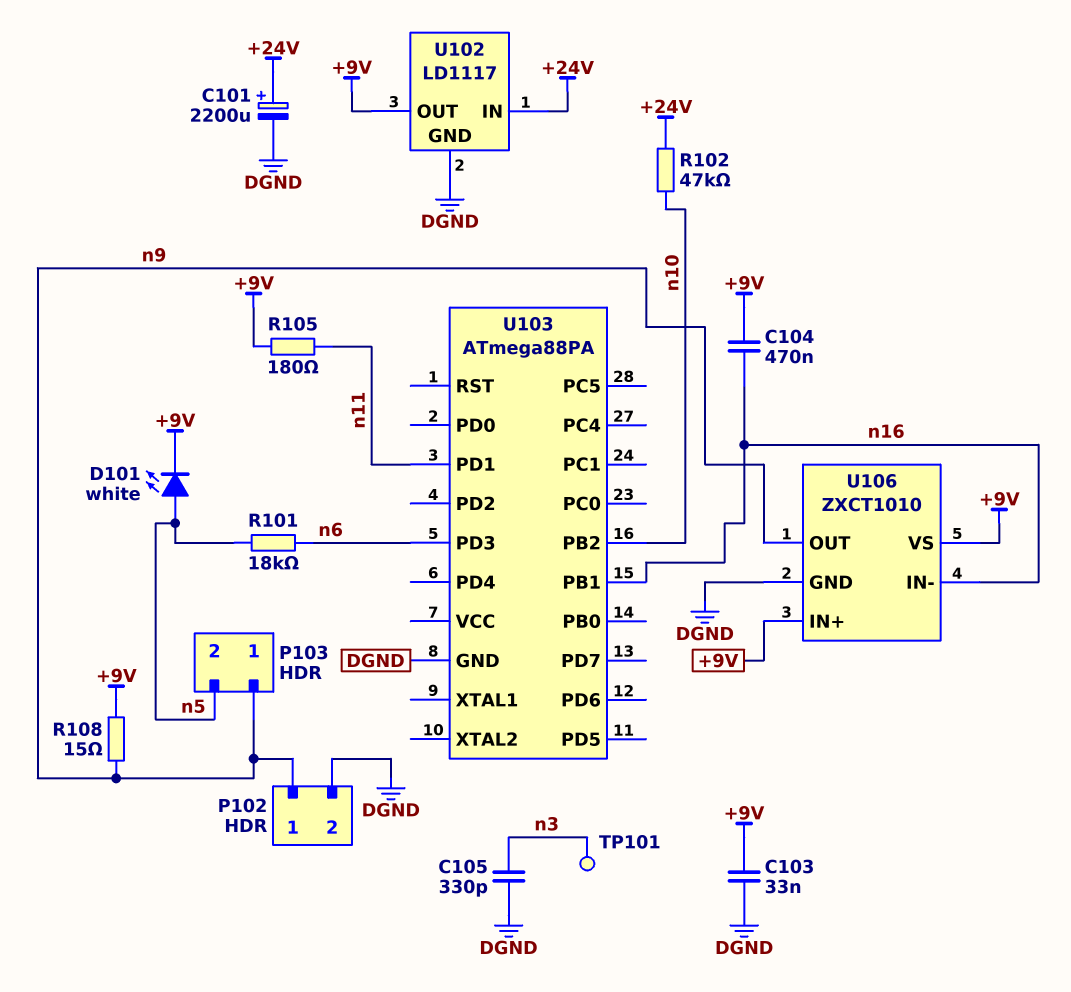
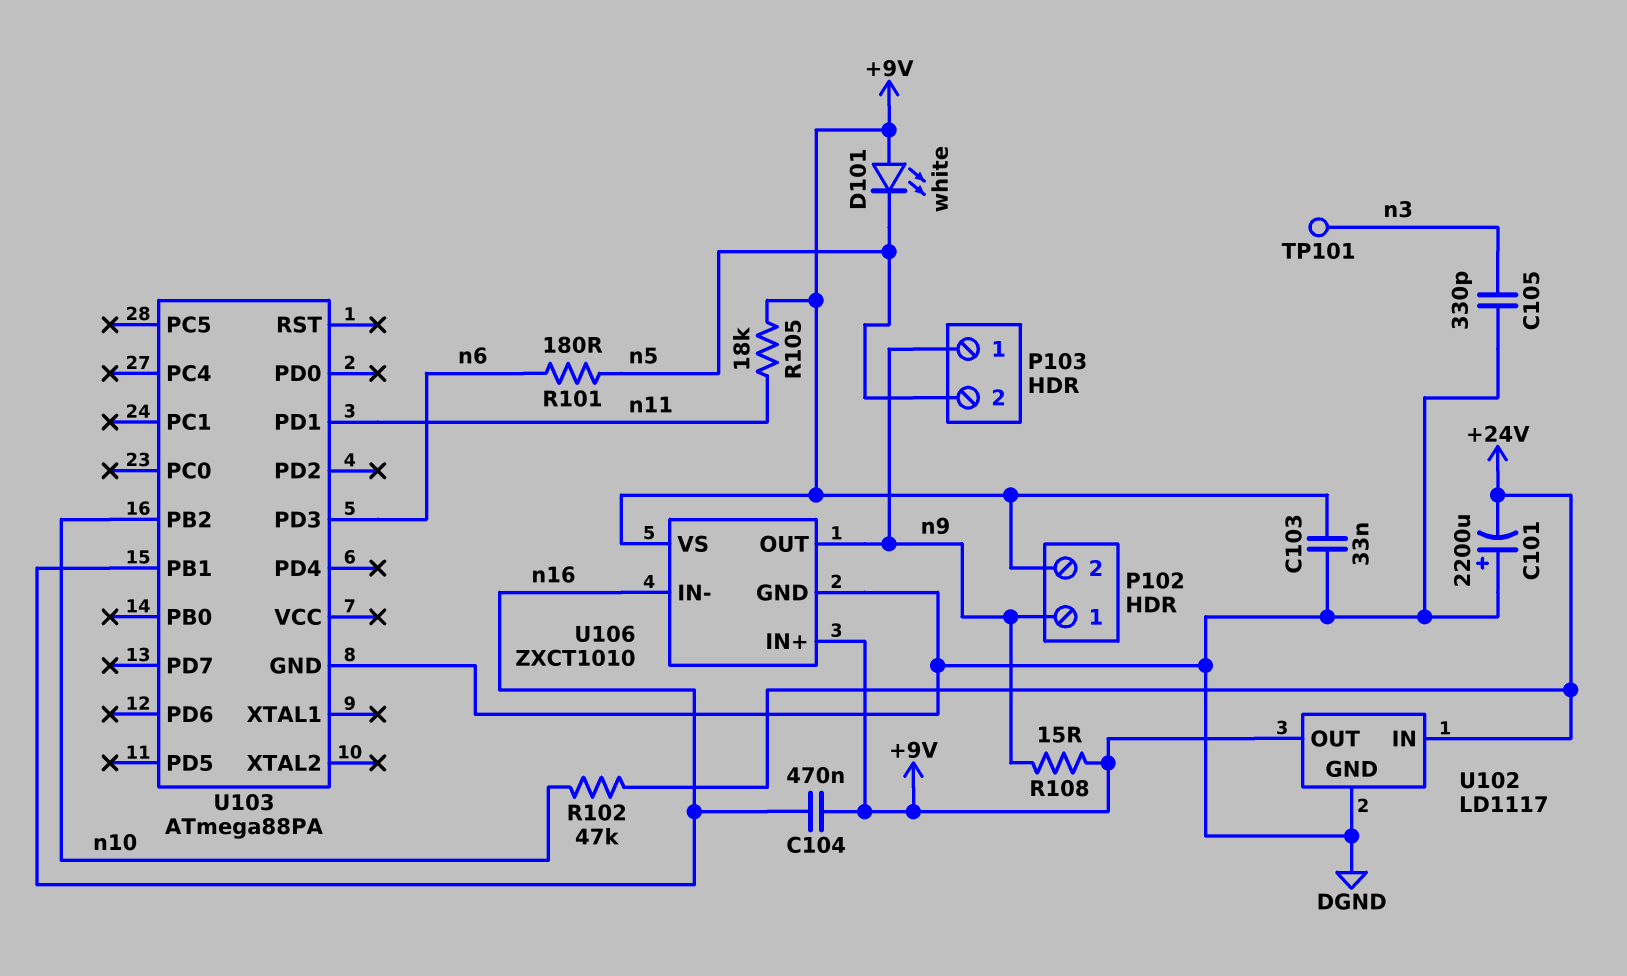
C101: 2200uF (plus +24V, minus DGND) -> 2200uF (plus DGND, minus +24V)
D101: LED white (A n5, K +9V) -> LED white (A +9V, K n5)
P102 pin 2: DGND -> +9V
R101: 18k (n5, n6) -> 180 (n5, n6)
R105: 180 (+9V, n11) -> 18k (+9V, n11)

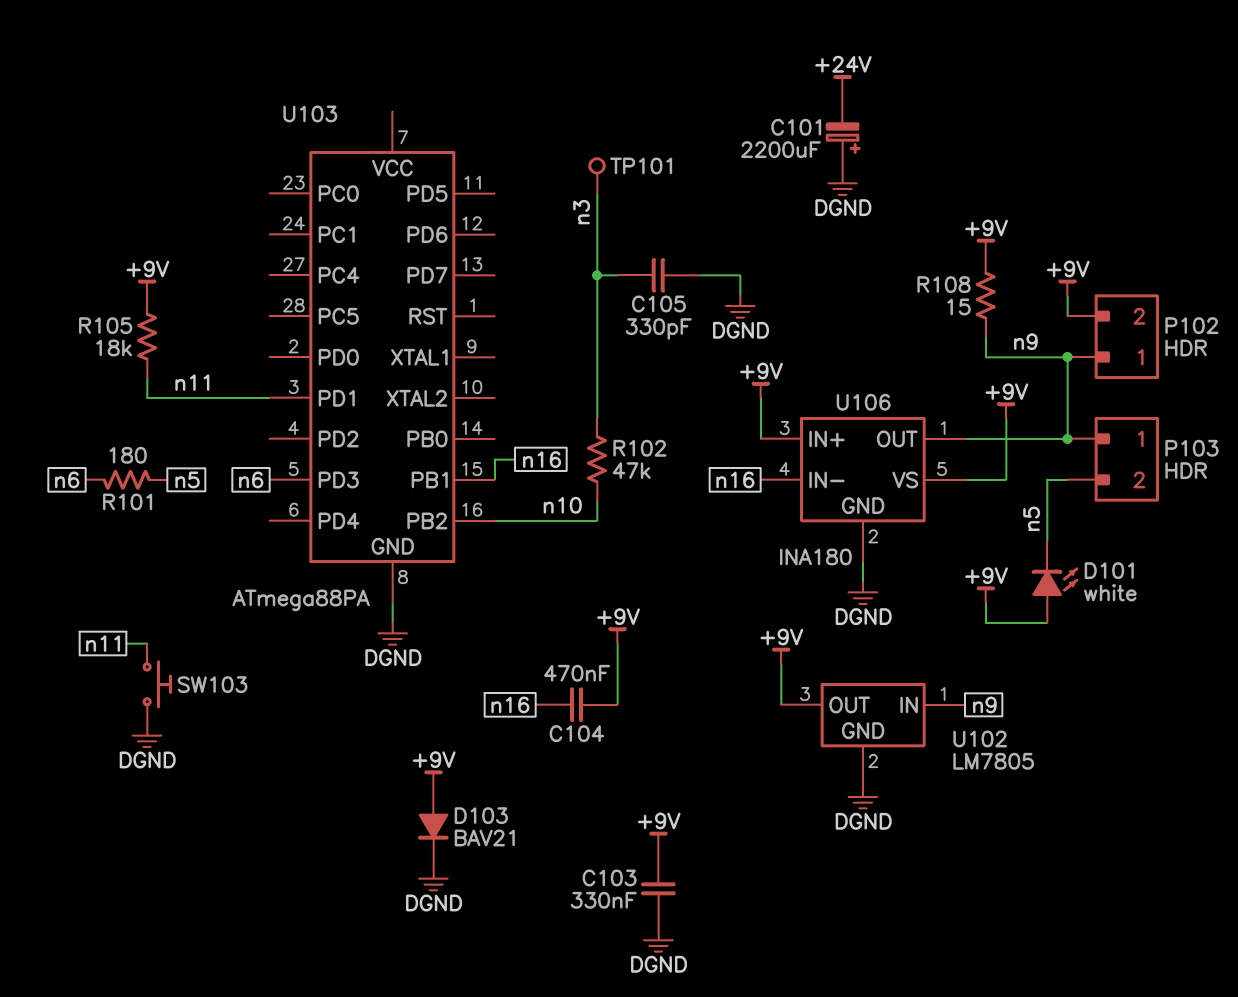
C103: 33nF (+9V, DGND) -> 330nF (+9V, DGND)
D103: none -> diode BAV21 (A +9V, K DGND)
R102: 47k (+24V, n10) -> 47k (n3, n10)
SW103: none -> button (DGND, n11)
U102: LD1117 -> LM7805
U102 pin IN: +24V -> n9
U106: ZXCT1010 -> INA180

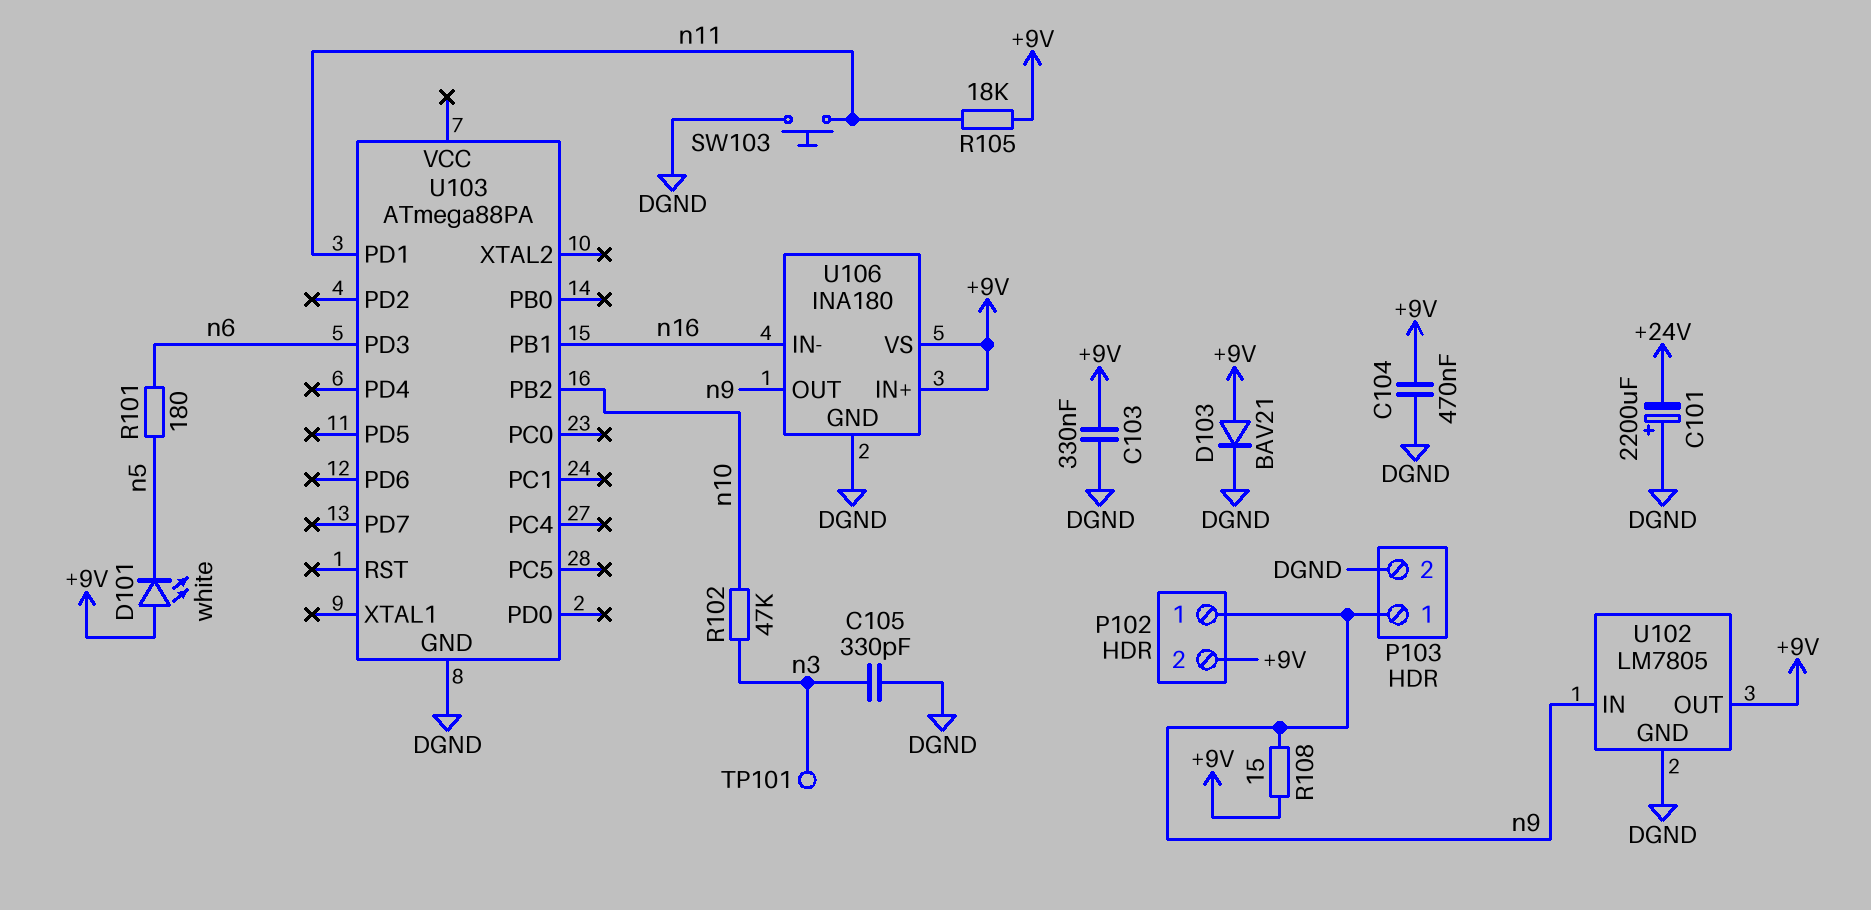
C104: 470nF (+9V, n16) -> 470nF (+9V, DGND)
P103 pin 2: n5 -> DGND

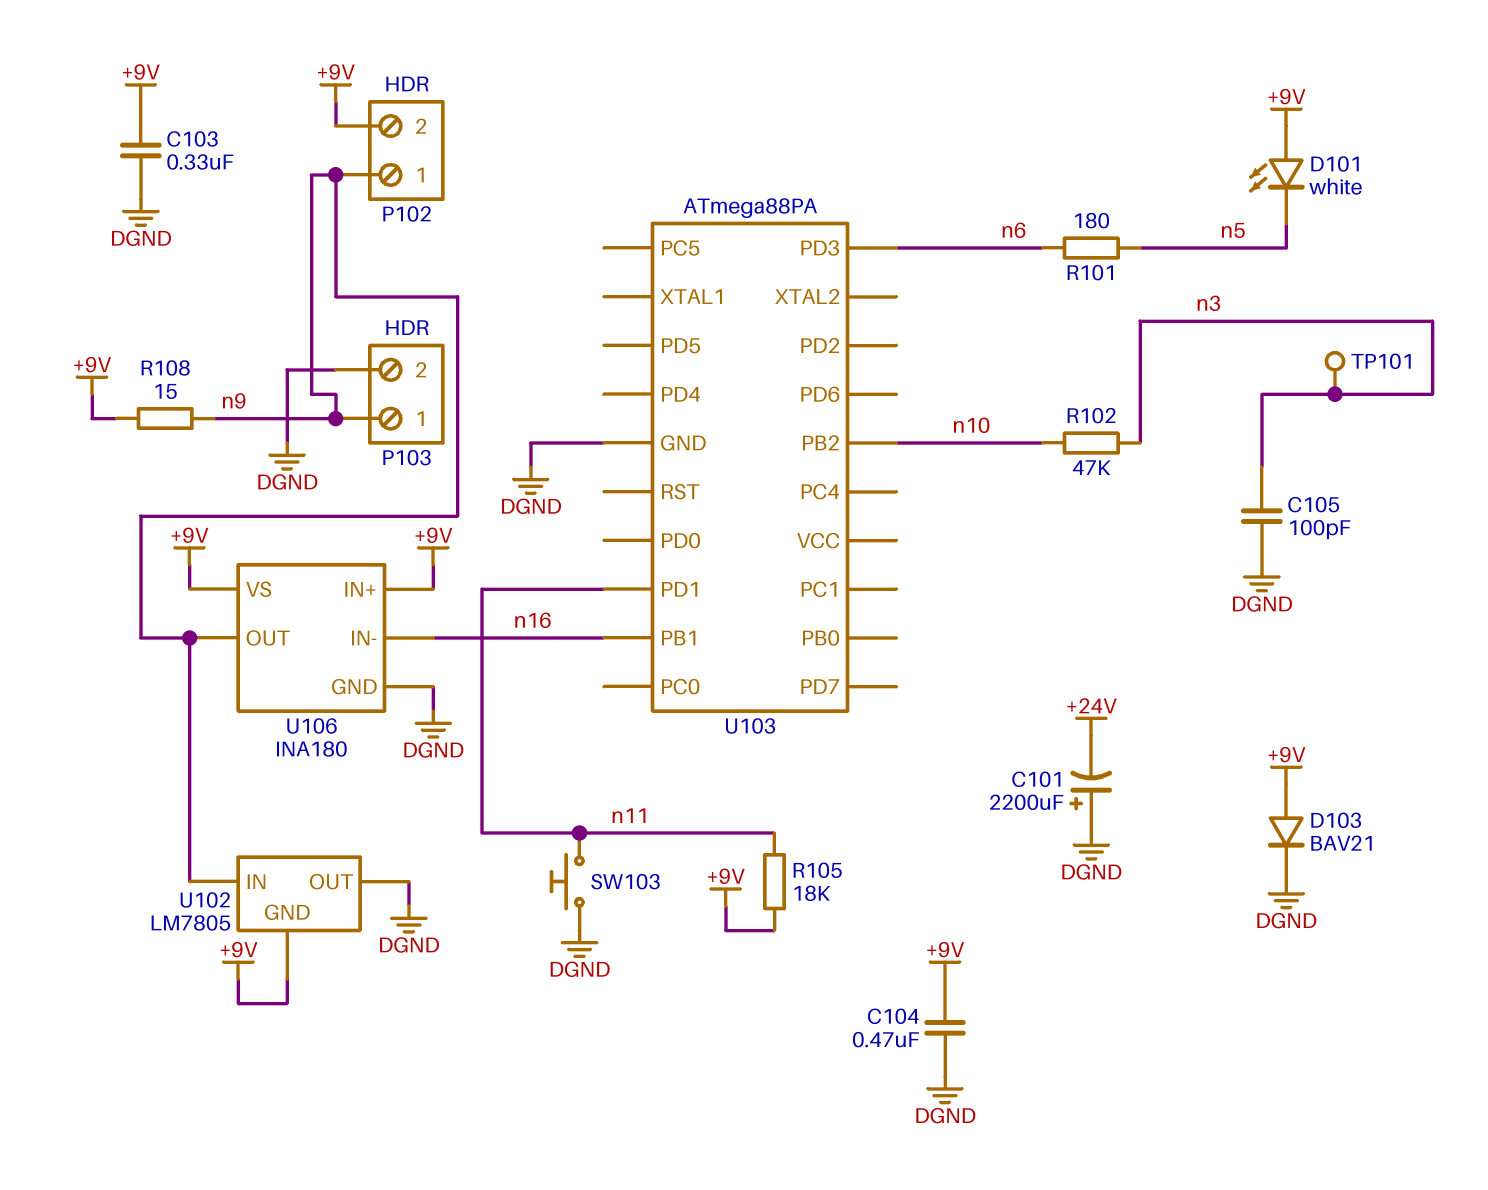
C105: 330pF (DGND, n3) -> 100pF (DGND, n3)
U102 pin GND: DGND -> +9V
U102 pin OUT: +9V -> DGND

